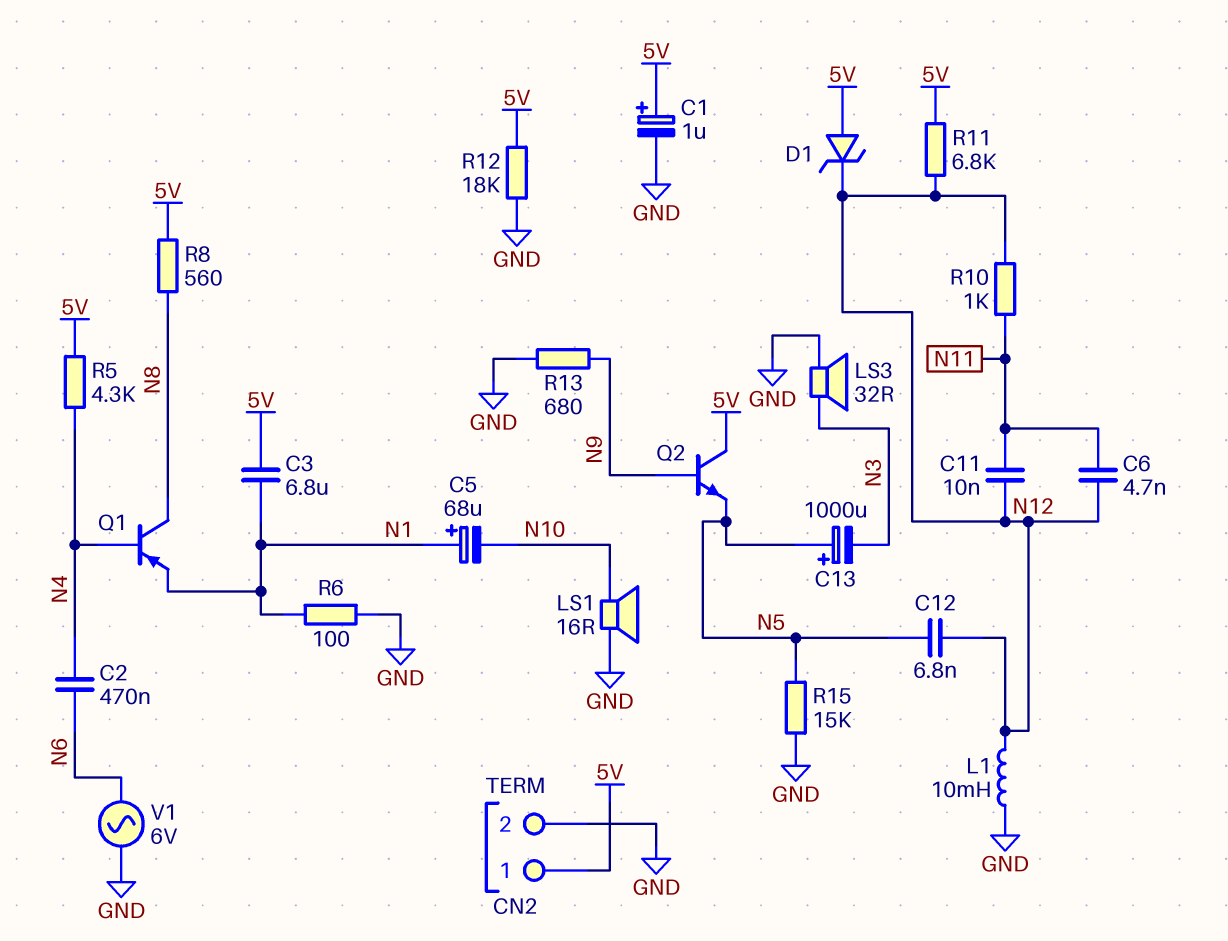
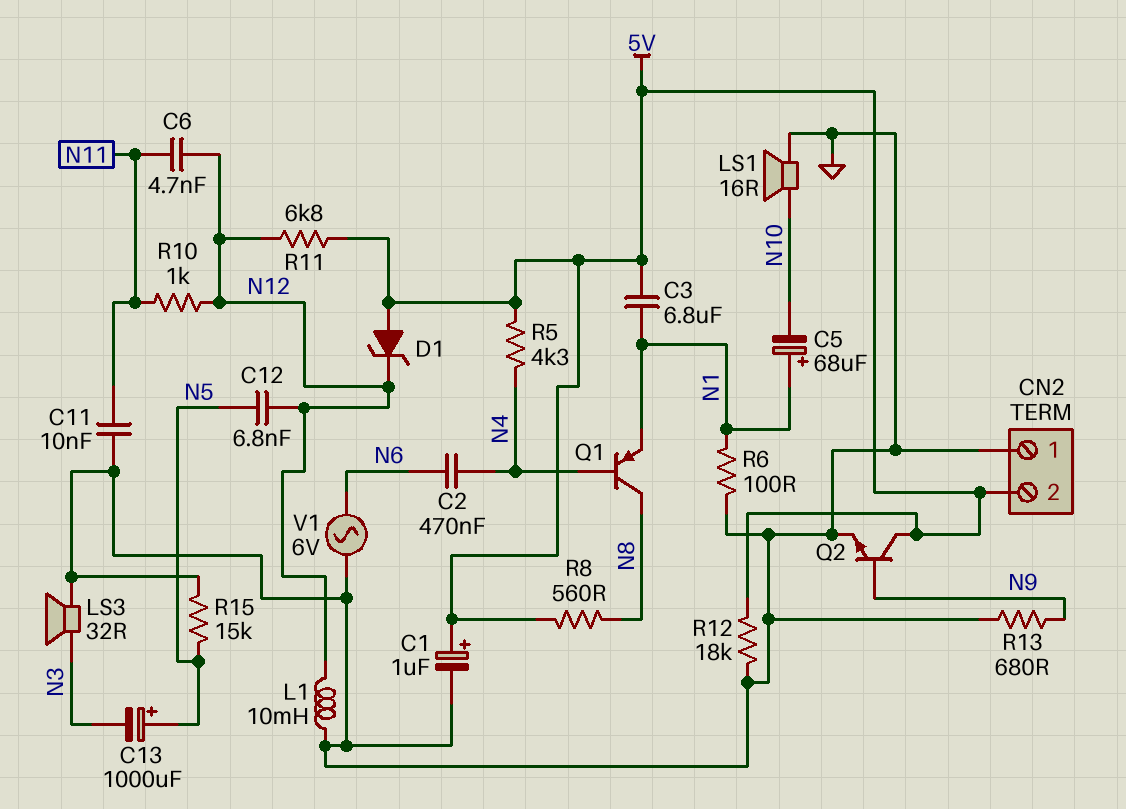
C11: 10nF (N11, N12) -> 10nF (GND, N11)
CN2 pin 1: 5V -> GND
CN2 pin 2: GND -> 5V
Q2: NPN (B N9, C 5V, E N5) -> NPN (B N9, C 5V, E GND)

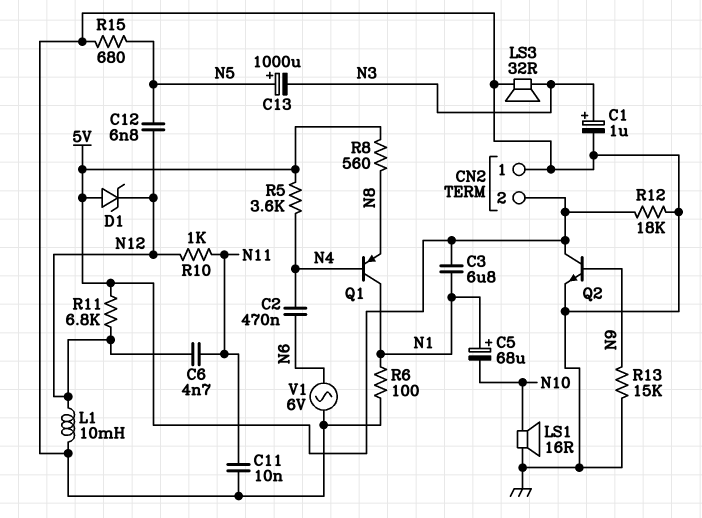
C1: 1uF (plus 5V, minus GND) -> 1uF (plus N3, minus GND)
Q1: PNP (B N4, C N8, E N1) -> PNP (B N4, C N1, E N8)
R5: 4.3k (5V, N4) -> 3.6k (5V, N4)
R13: 680 (GND, N9) -> 15k (GND, N9)
R15: 15k (GND, N5) -> 680 (GND, N5)

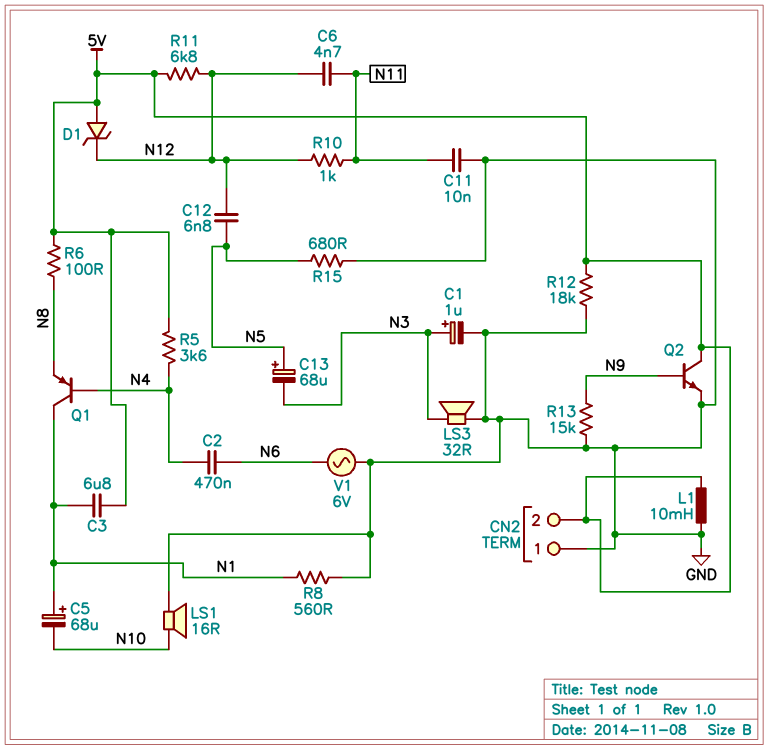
C13: 1000uF (plus N5, minus N3) -> 68uF (plus N5, minus N3)
L1: 10mH (GND, N12) -> 10mH (5V, GND)
R6: 100 (GND, N1) -> 100 (5V, N8)
R8: 560 (5V, N8) -> 560 (GND, N1)

